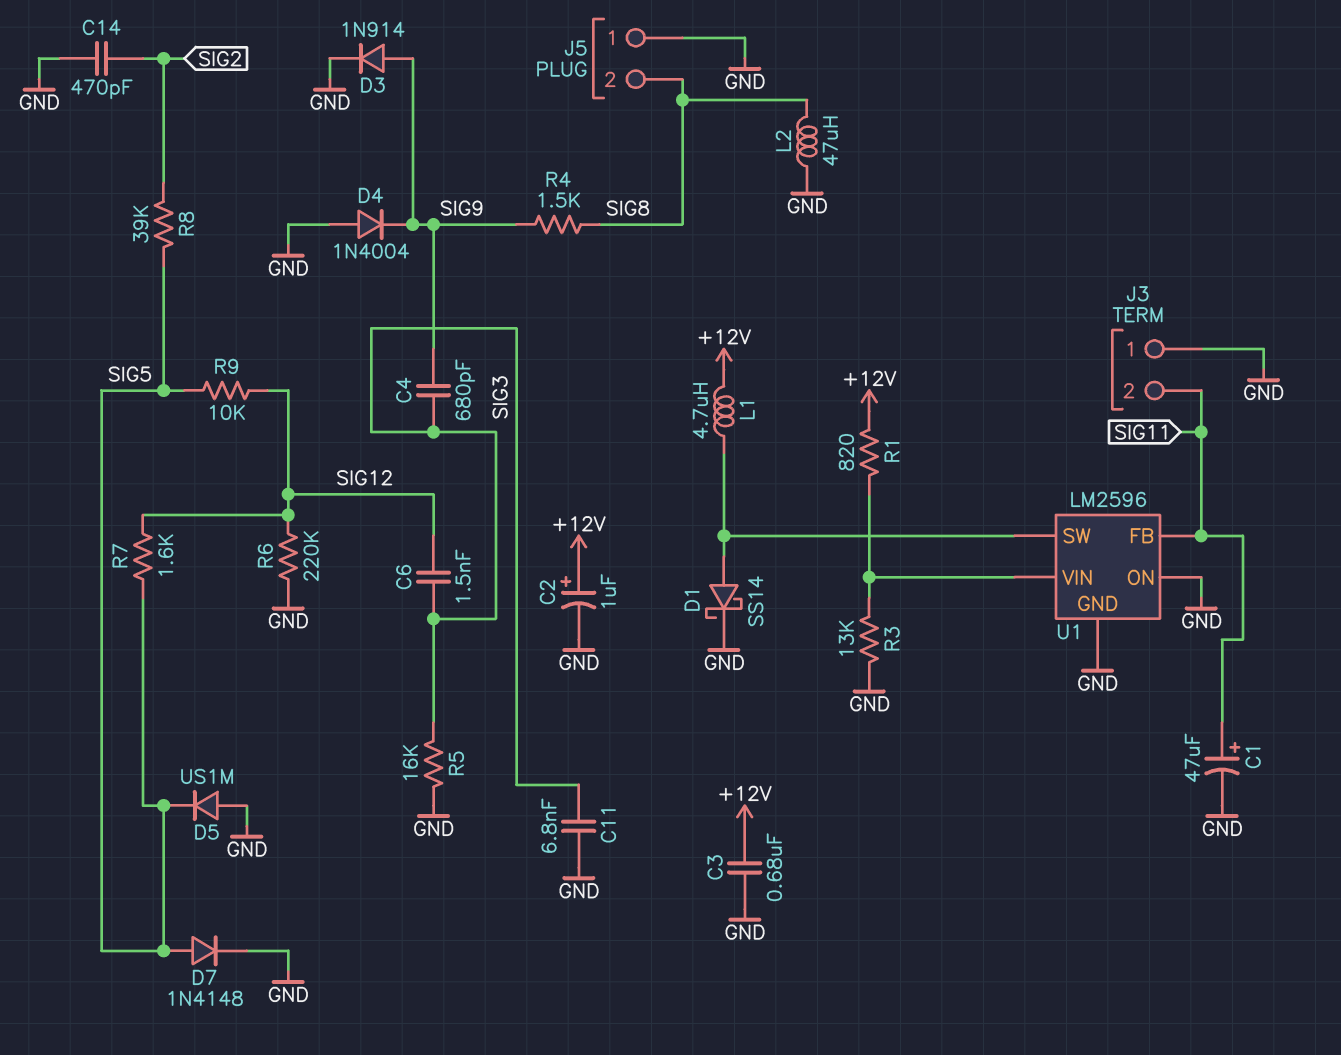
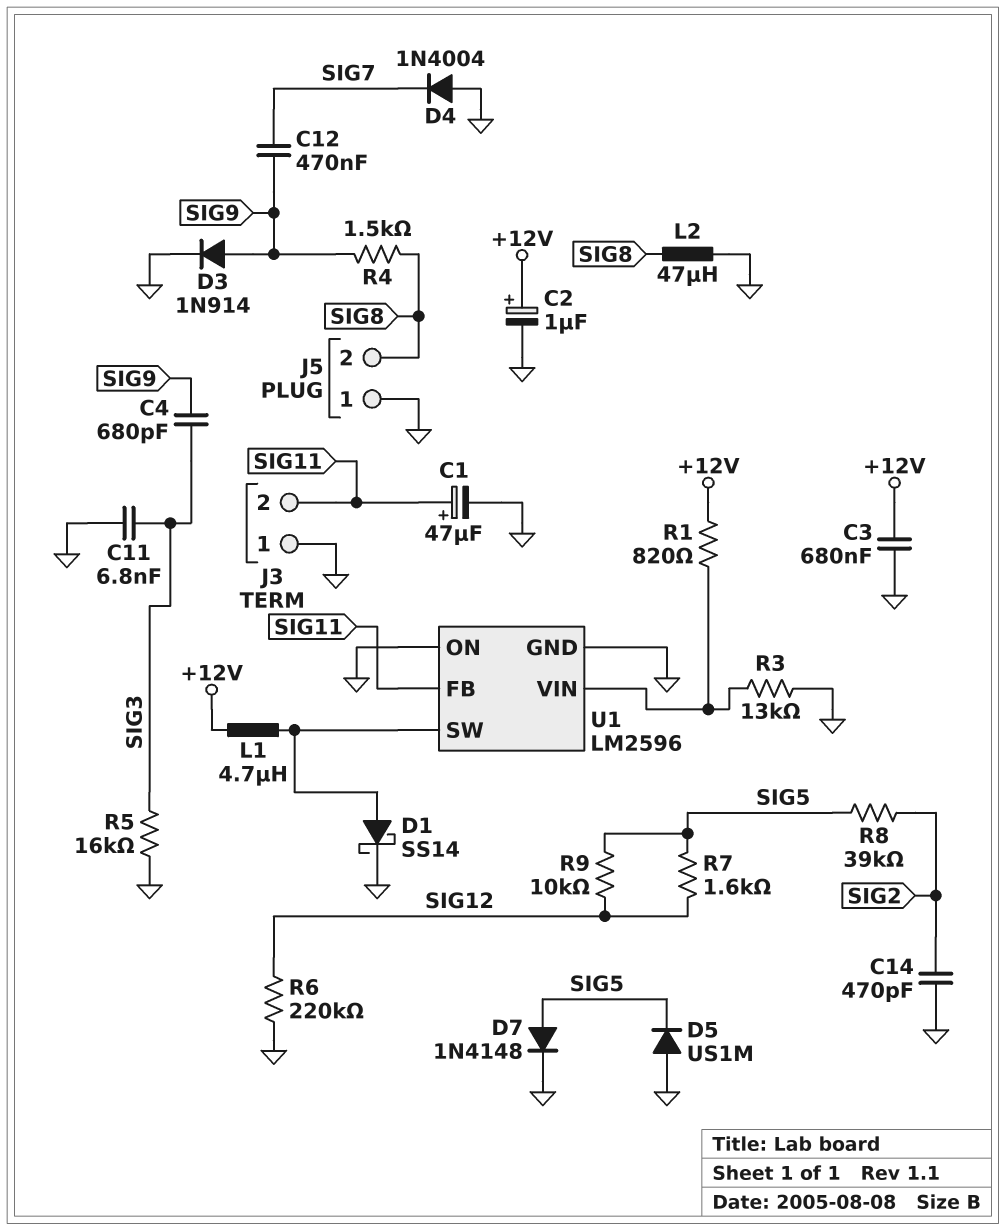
C6: 1.5nF (SIG3, SIG12) -> none
C12: none -> 470nF (SIG7, SIG9)
D4: diode 1N4004 (A GND, K SIG9) -> diode 1N4004 (A GND, K SIG7)

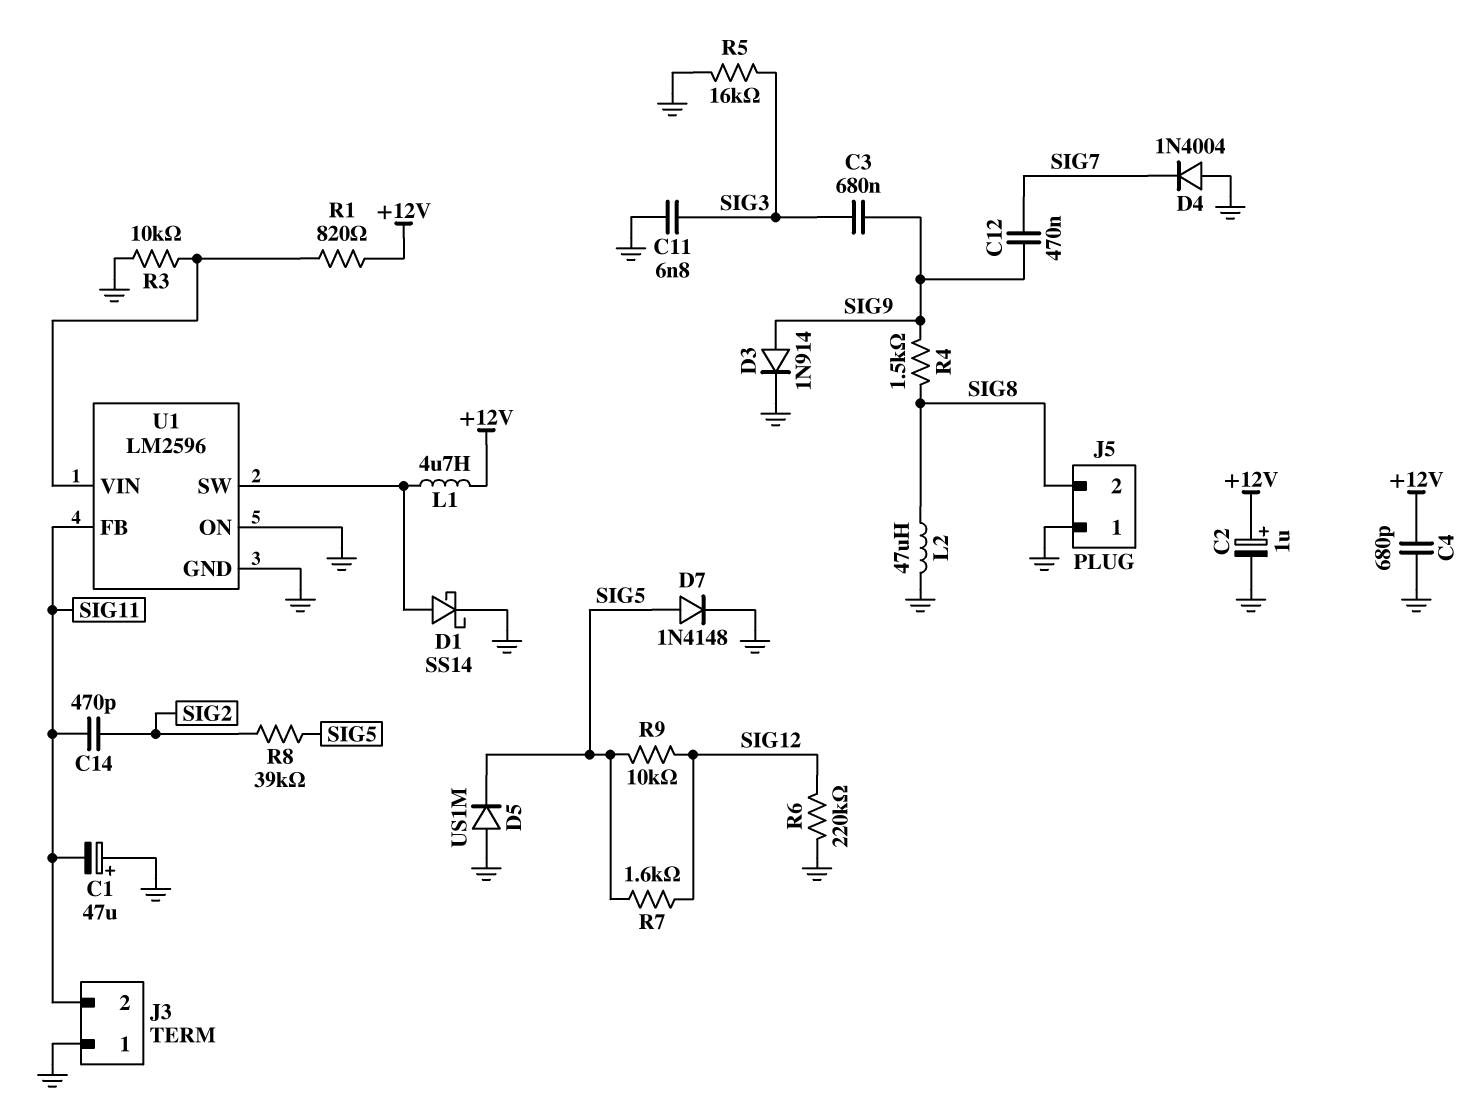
C1: 47uF (plus SIG11, minus GND) -> 47uF (plus GND, minus SIG11)
C3: 680nF (+12V, GND) -> 680nF (SIG3, SIG9)
C4: 680pF (SIG3, SIG9) -> 680pF (+12V, GND)
C14: 470pF (GND, SIG2) -> 470pF (SIG2, SIG11)
R3: 13k (GND, U1/VIN) -> 10k (GND, U1/VIN)

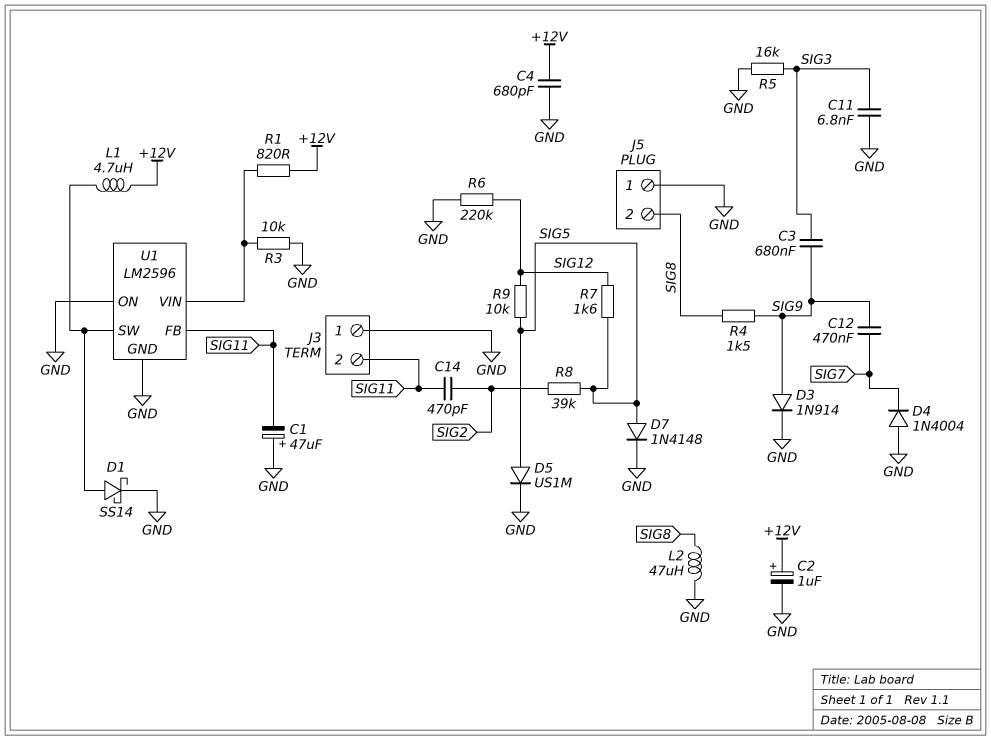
D5: diode US1M (A GND, K SIG5) -> diode US1M (A SIG5, K GND)

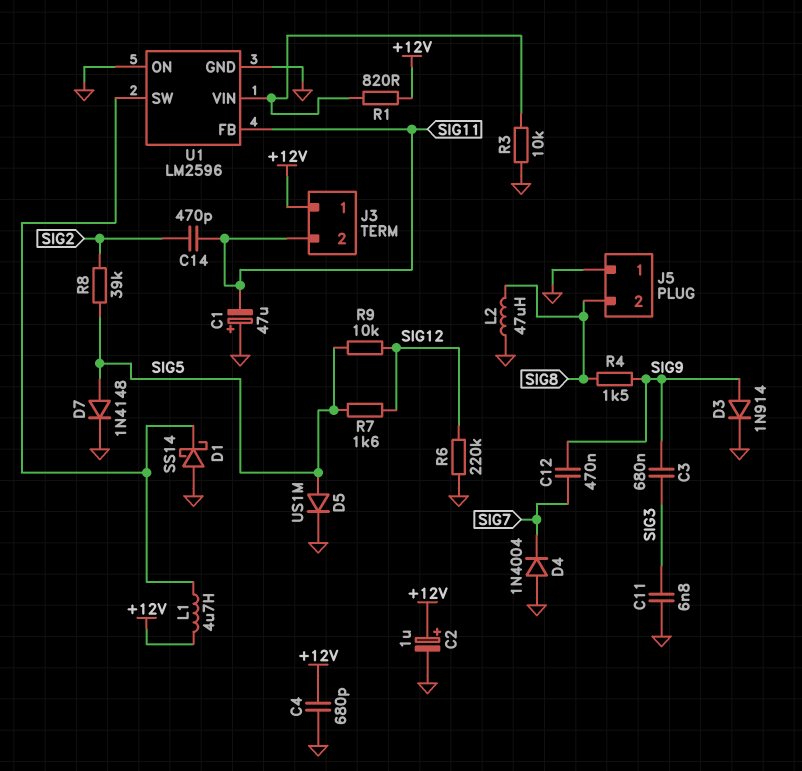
D1: schottky SS14 (A U1/SW, K GND) -> schottky SS14 (A GND, K U1/SW)
J3 pin 1: GND -> +12V
R5: 16k (GND, SIG3) -> none

